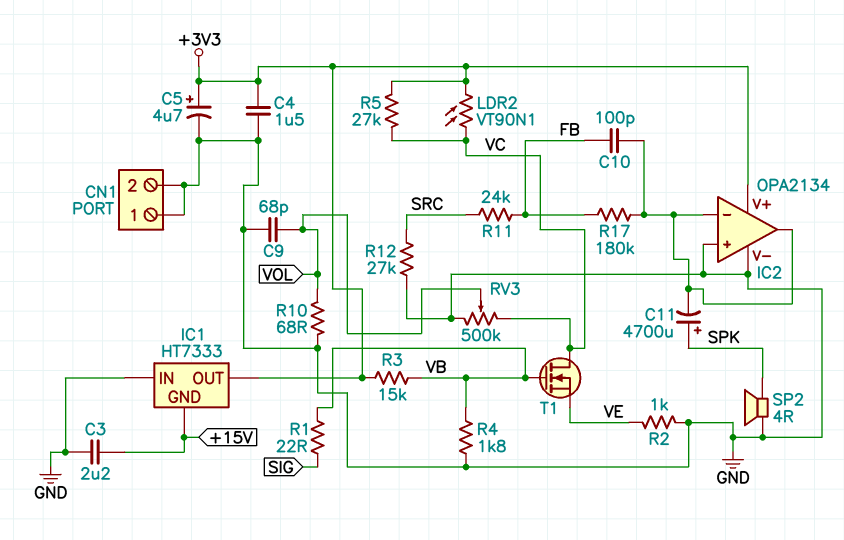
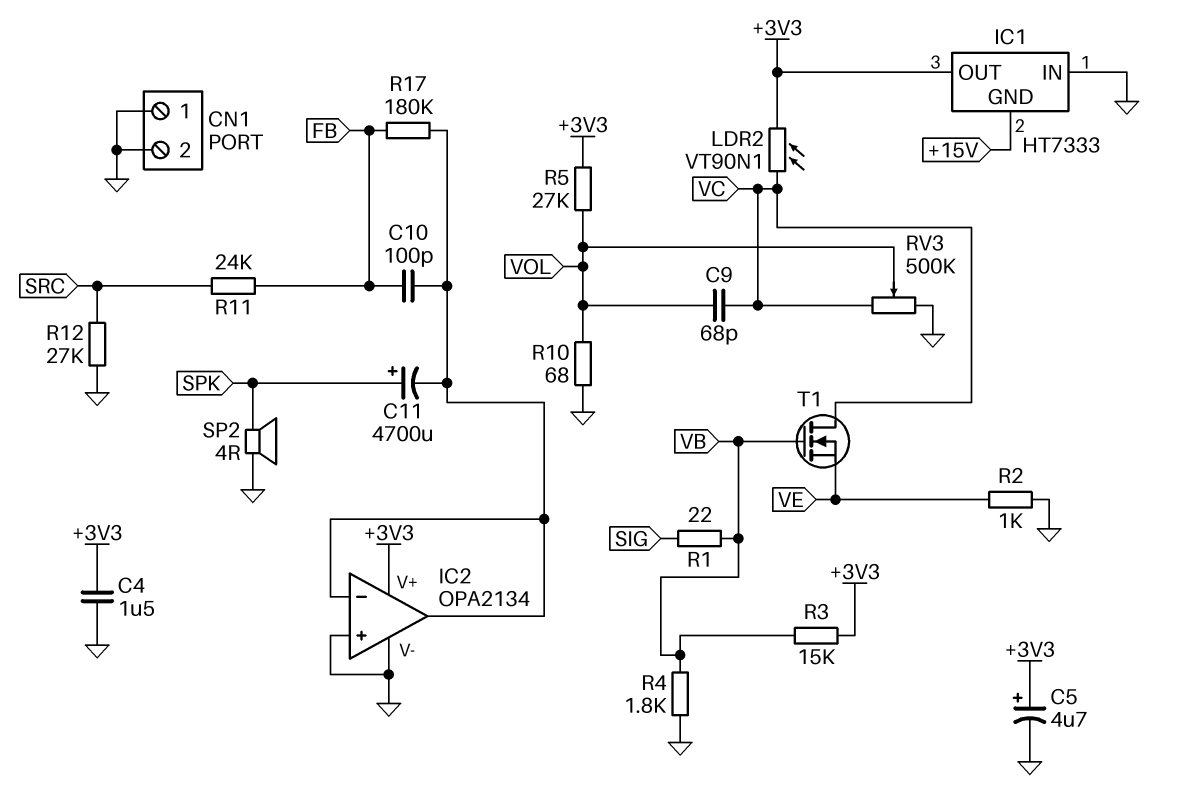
C3: 2.2uF (+15V, GND) -> none
C9: 68pF (GND, VOL) -> 68pF (VC, VOL)
R5: 27k (+3V3, VC) -> 27k (+3V3, VOL)

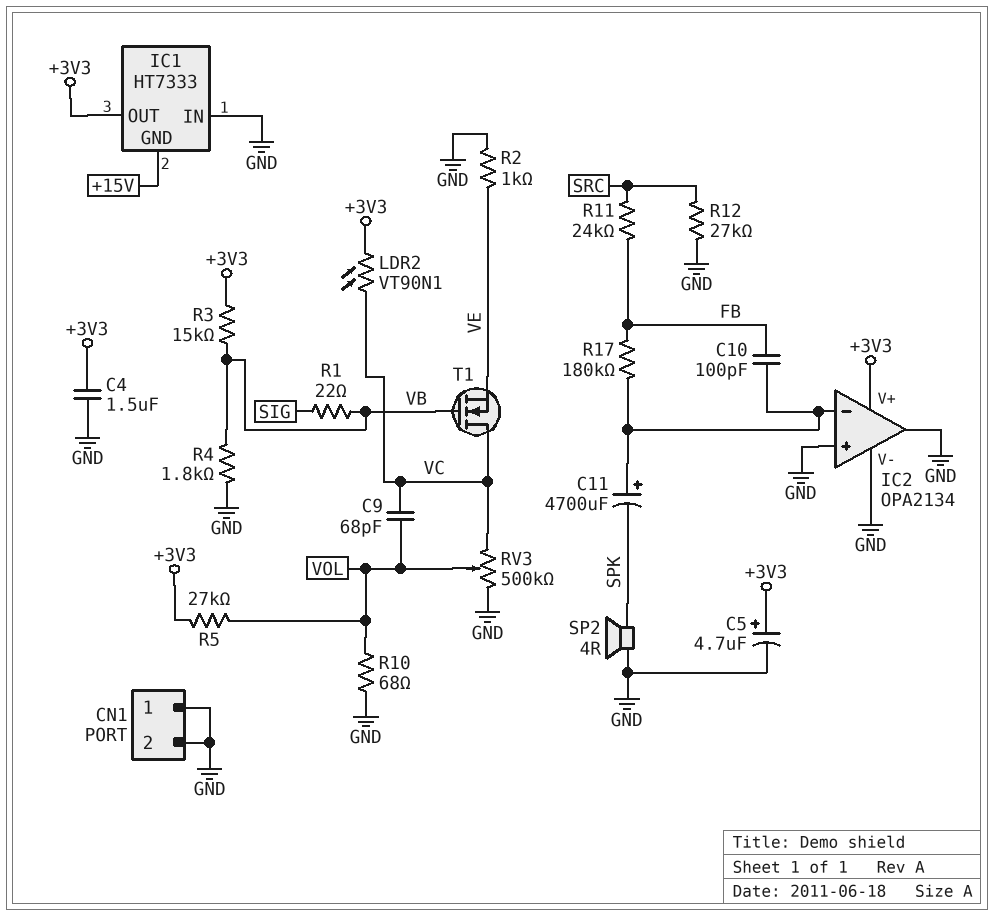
C11: 4700uF (plus SPK, minus IC2/in-) -> 4700uF (plus IC2/in-, minus SPK)
IC2 pin out: IC2/in- -> GND

